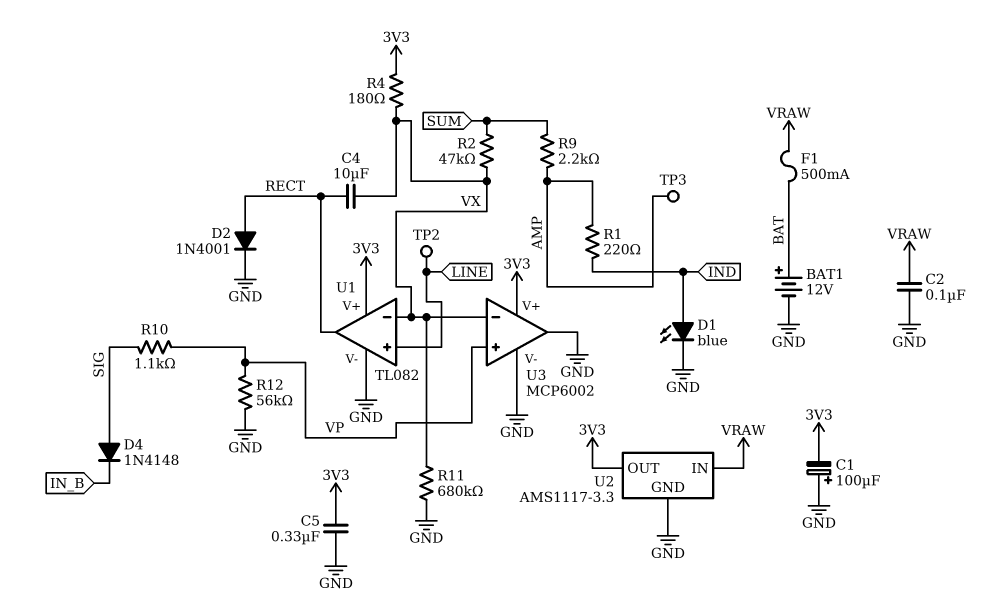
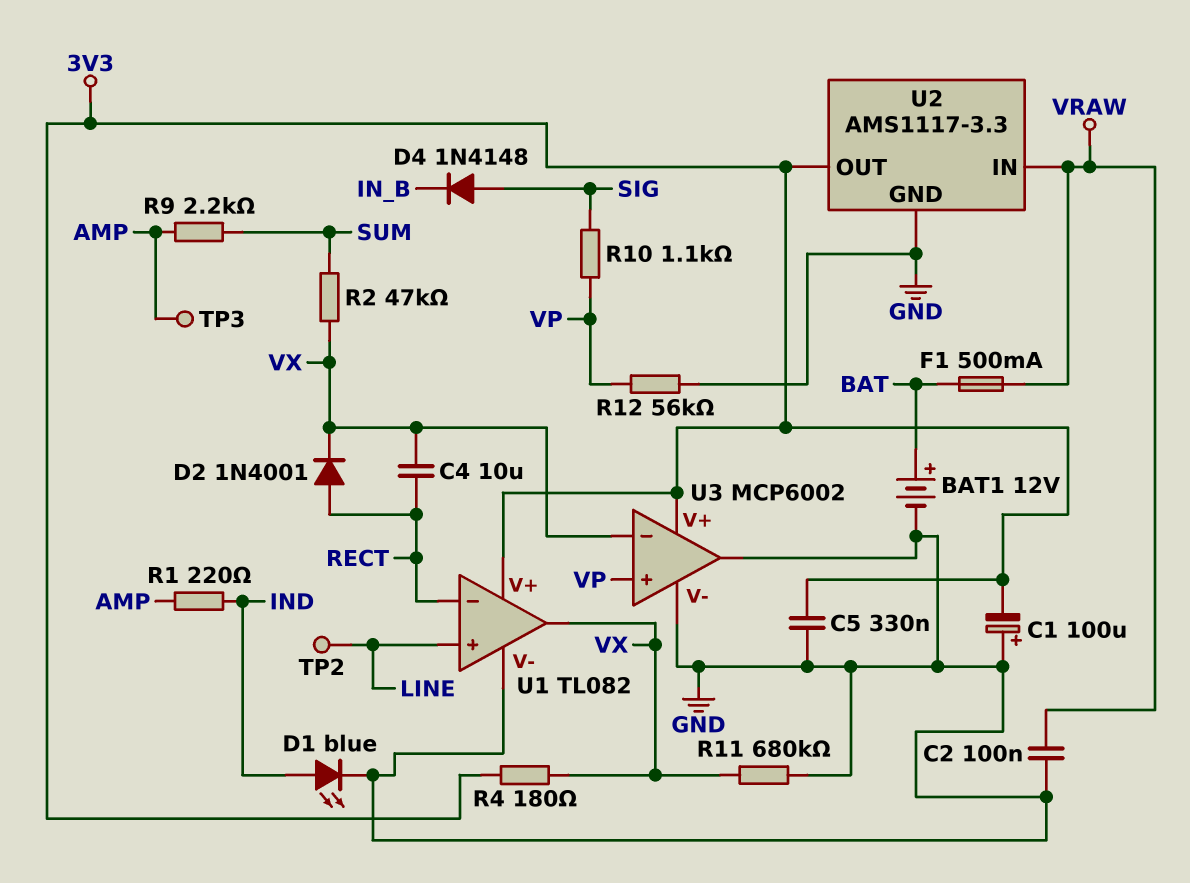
D2: diode 1N4001 (A RECT, K GND) -> diode 1N4001 (A RECT, K VX)
U1 pin in-: VX -> RECT
U1 pin out: RECT -> VX

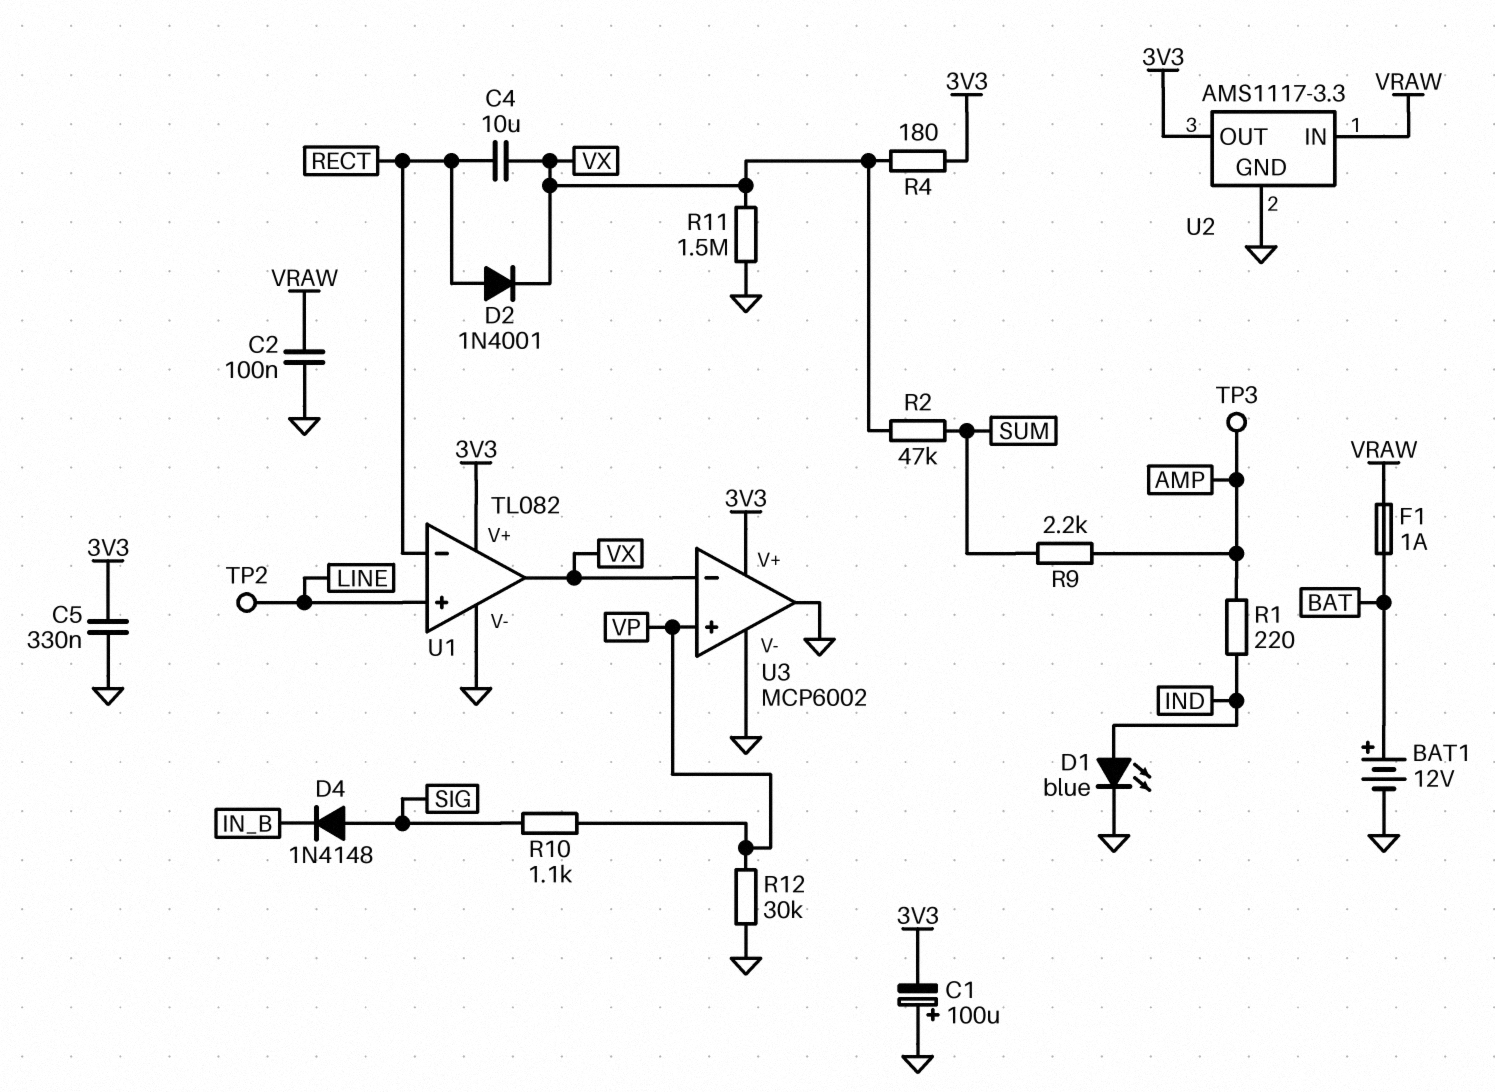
F1: 500mA (BAT, VRAW) -> 1A (BAT, VRAW)
R11: 680k (GND, VX) -> 1.5M (GND, VX)
R12: 56k (GND, VP) -> 30k (GND, VP)

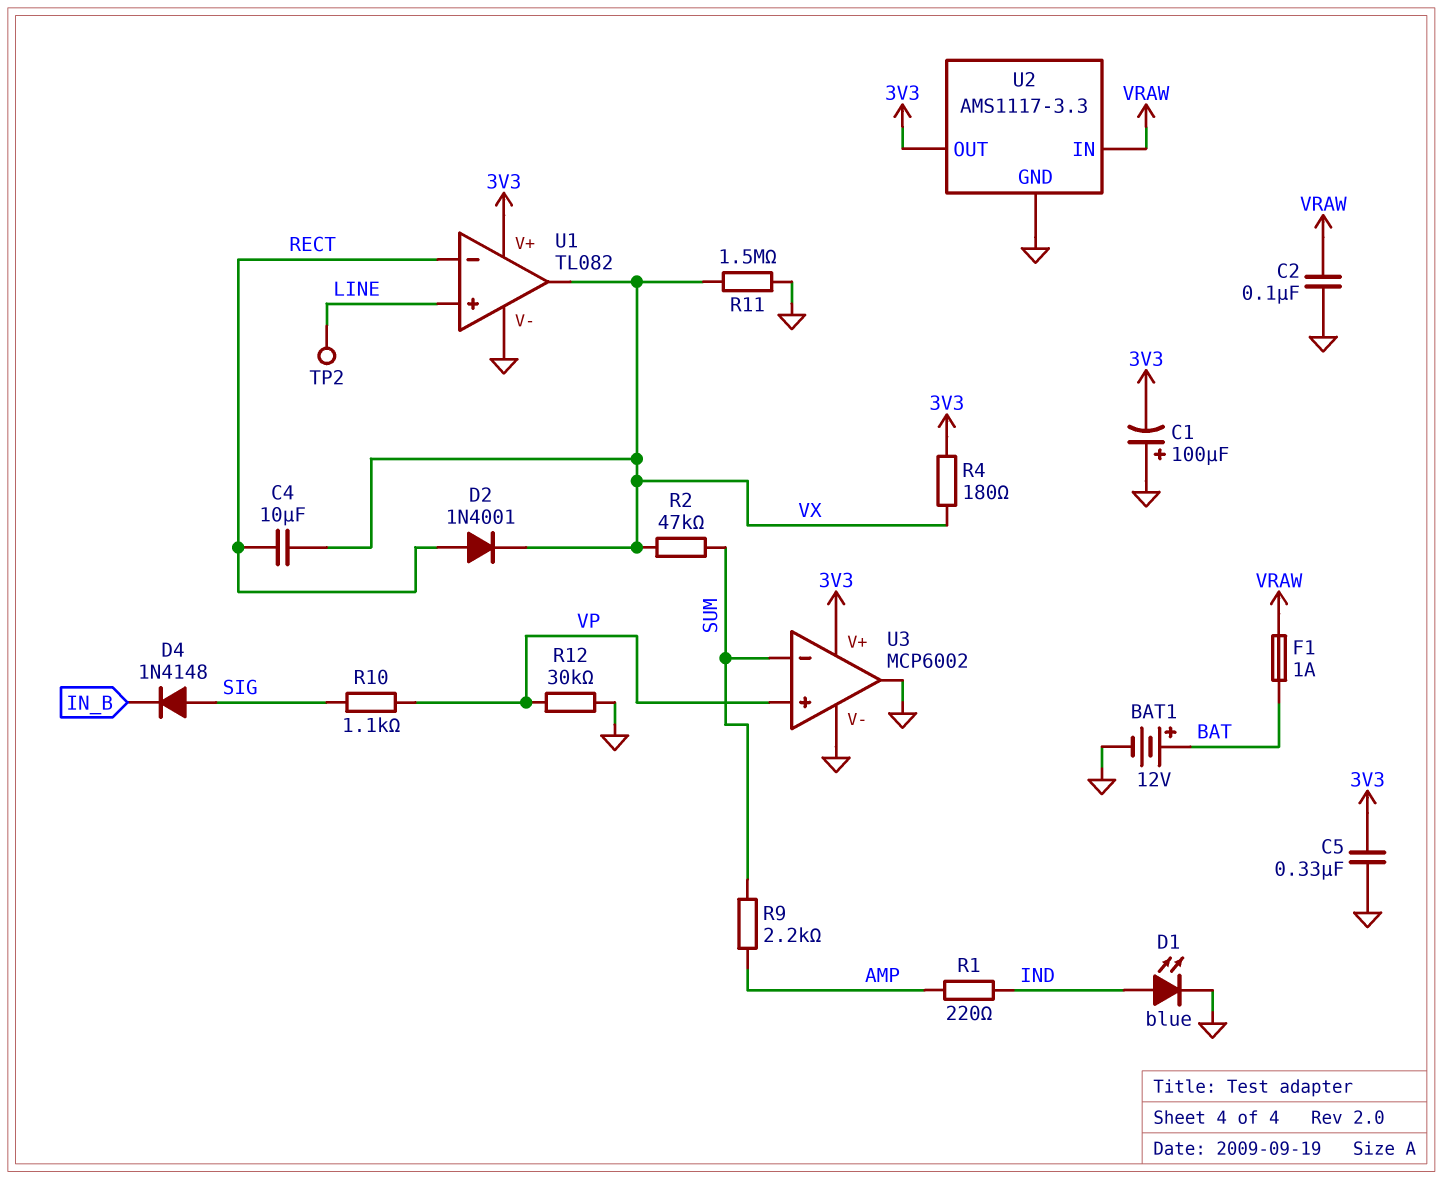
TP3: test point (AMP) -> none
U3 pin in-: VX -> SUM

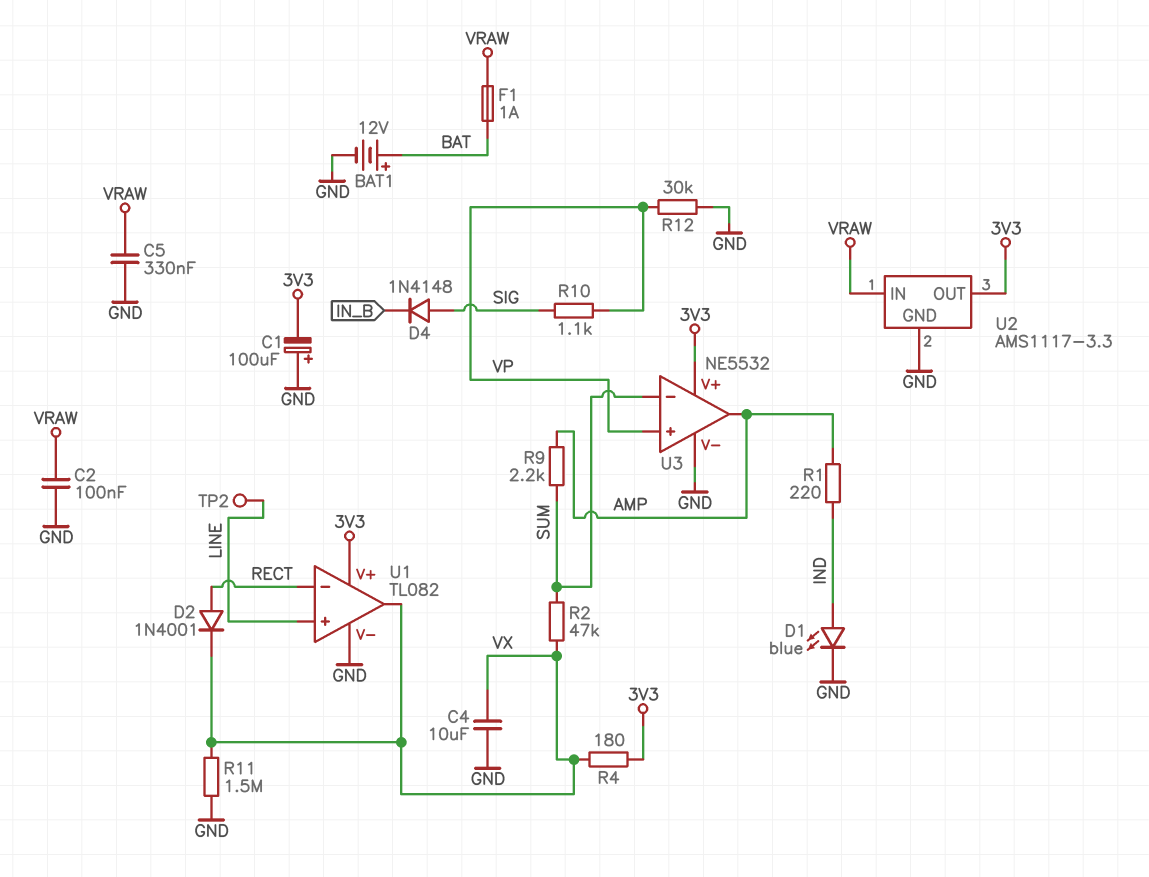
C4: 10uF (RECT, VX) -> 10uF (GND, VX)
C5: 330nF (3V3, GND) -> 330nF (GND, VRAW)
U3: MCP6002 -> NE5532
U3 pin out: GND -> AMP

